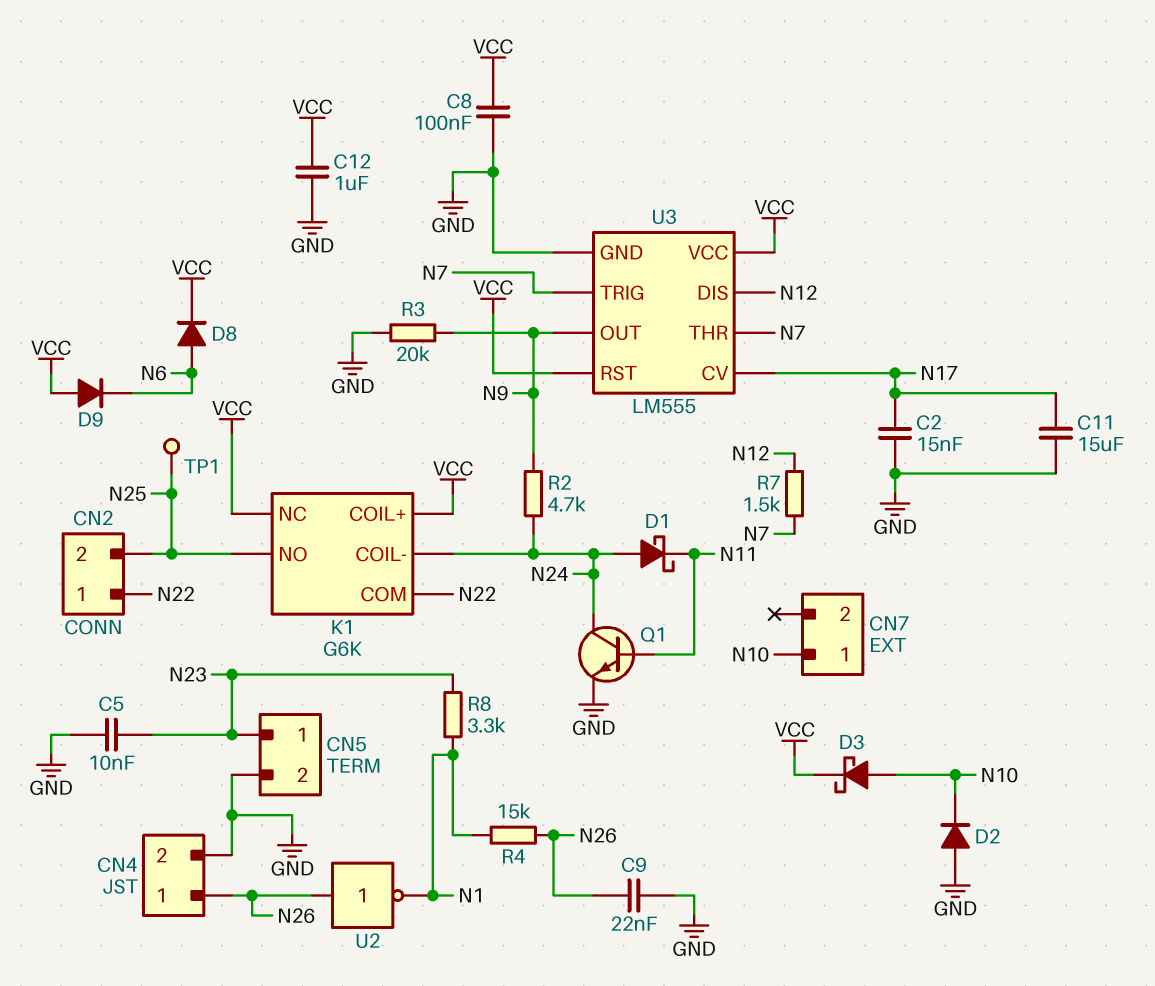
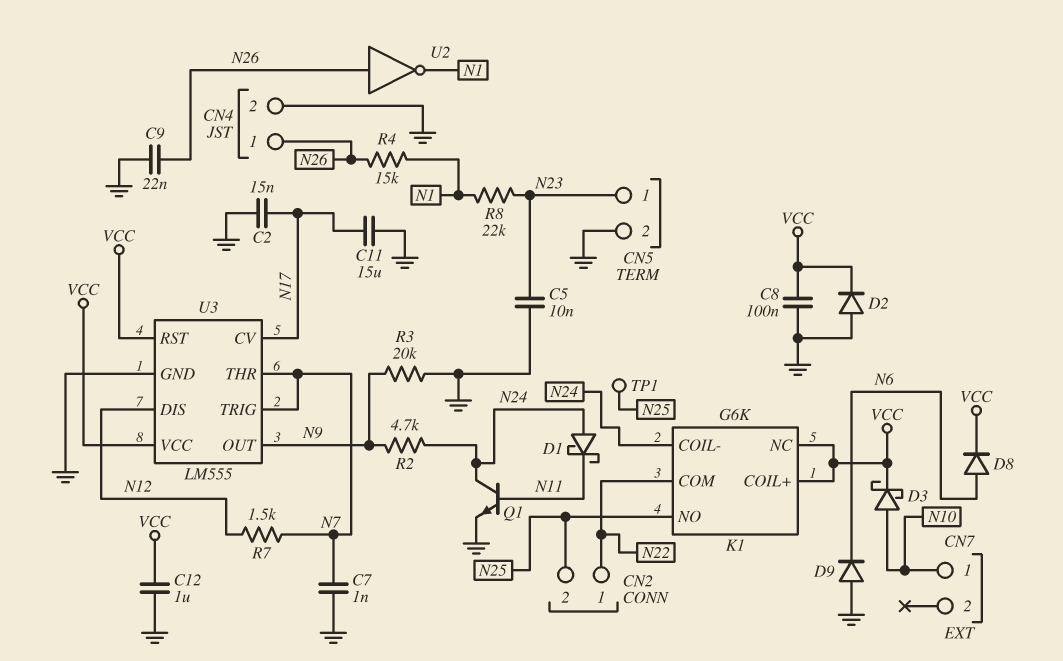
C7: none -> 1nF (GND, N7)
D2: diode (A GND, K N10) -> diode (A GND, K VCC)
D9: diode (A VCC, K N6) -> diode (A GND, K N6)
R8: 3.3k (N1, N23) -> 22k (N1, N23)

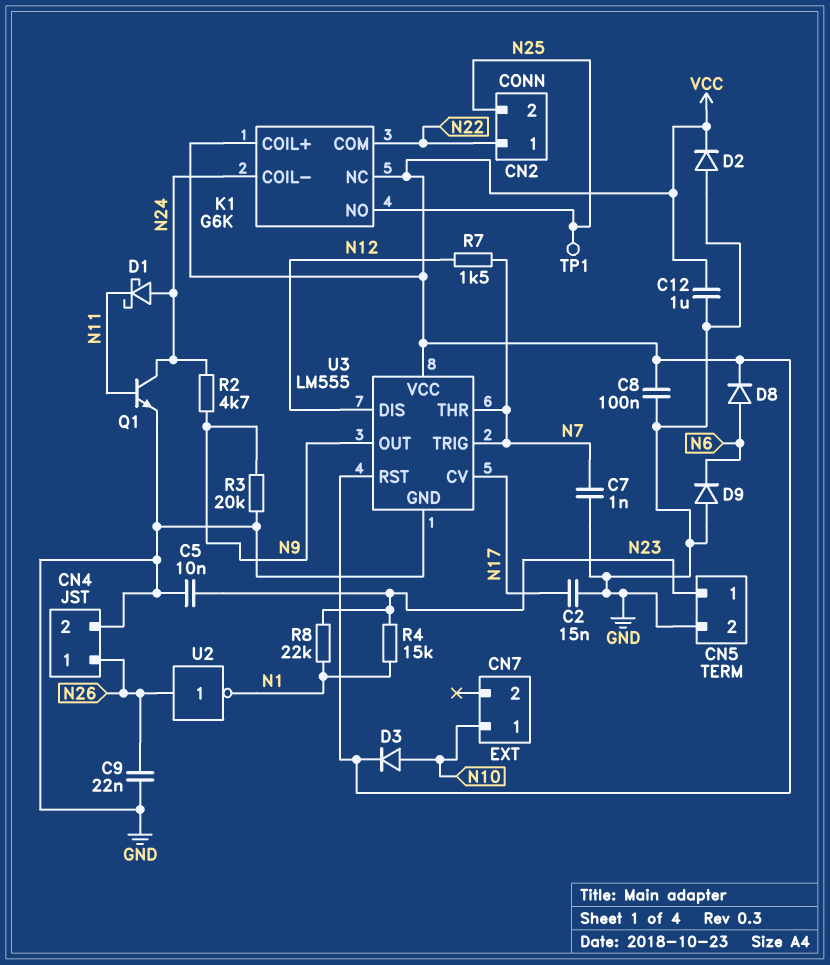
C11: 15uF (GND, N17) -> none
D3: schottky (A N10, K VCC) -> diode (A N10, K VCC)
R4: 15k (N1, N26) -> 15k (N1, N23)

